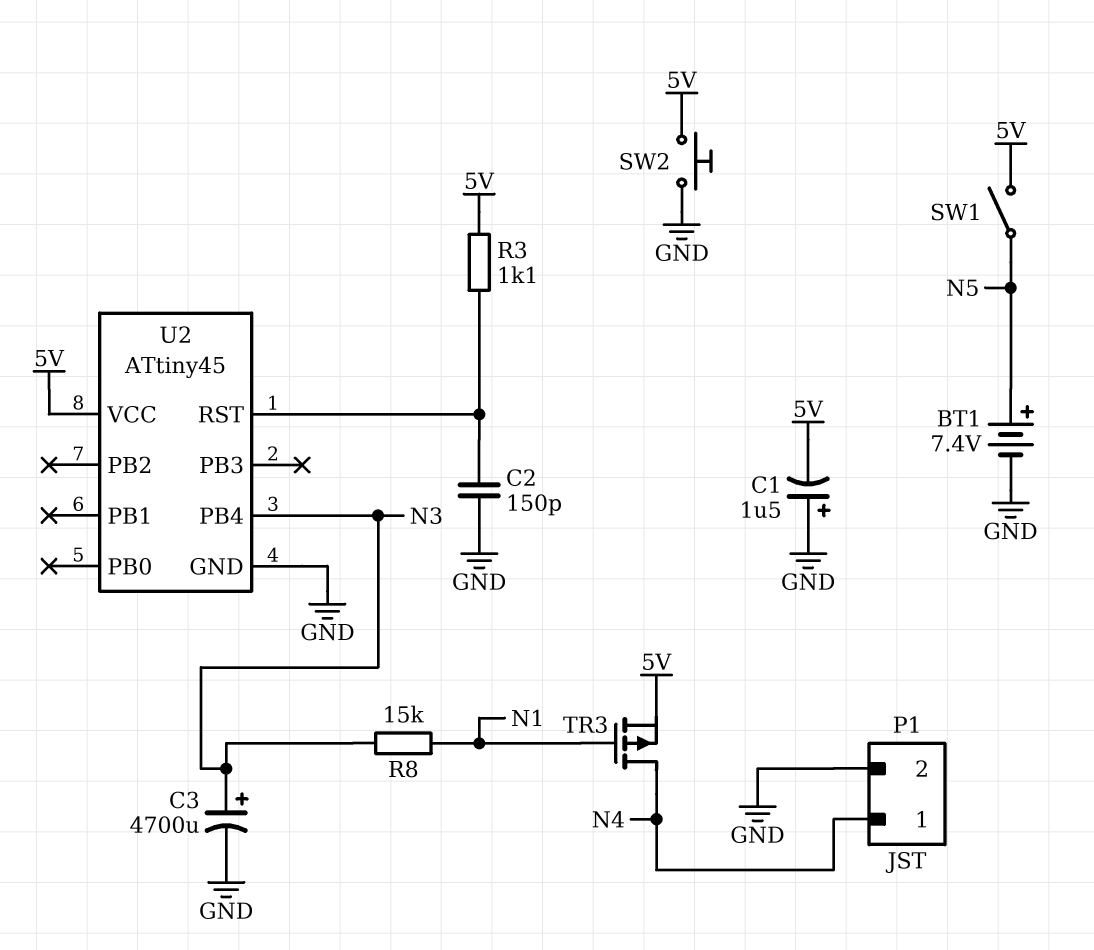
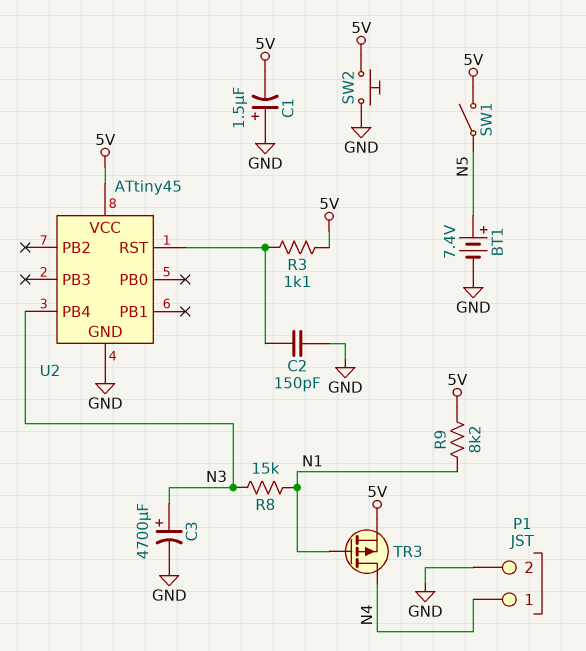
R9: none -> 8.2k (5V, N1)

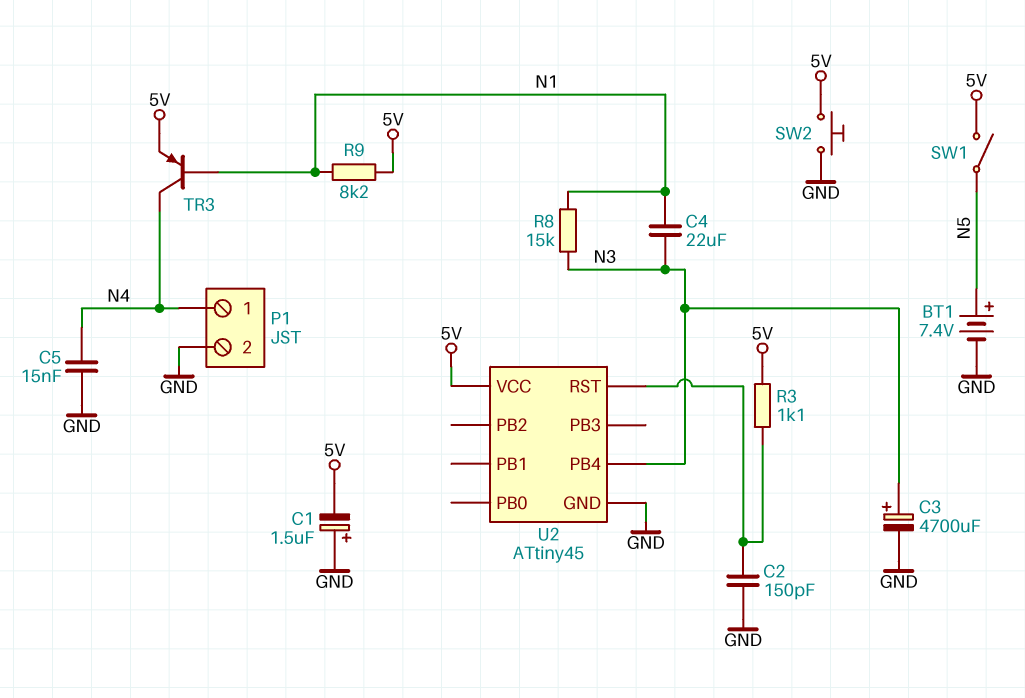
C4: none -> 22uF (N1, N3)
C5: none -> 15nF (GND, N4)
TR3: PMOS (G N1, D N4, S 5V) -> PNP (B N1, C N4, E 5V)

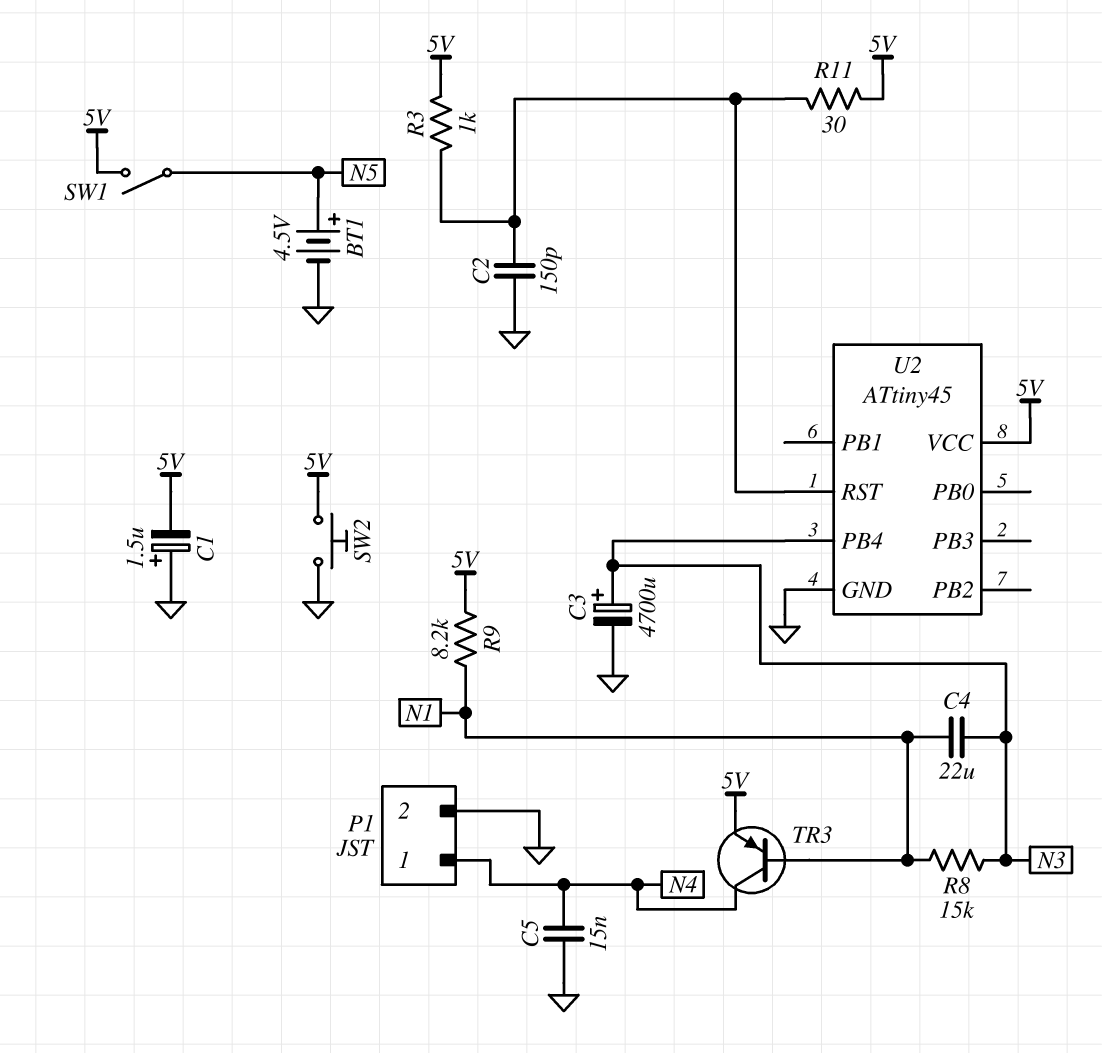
BT1: 7.4V (plus N5, minus GND) -> 4.5V (plus N5, minus GND)
R3: 1.1k (5V, U2/RST) -> 1k (5V, U2/RST)
R11: none -> 30 (5V, U2/RST)

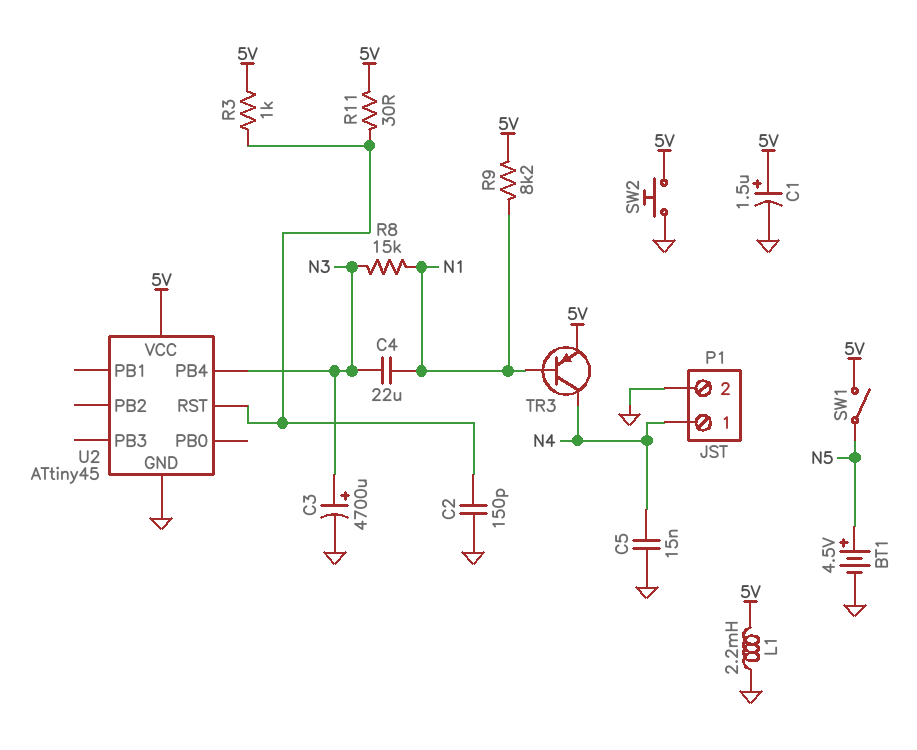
C1: 1.5uF (plus GND, minus 5V) -> 1.5uF (plus 5V, minus GND)
L1: none -> 2.2mH (5V, GND)

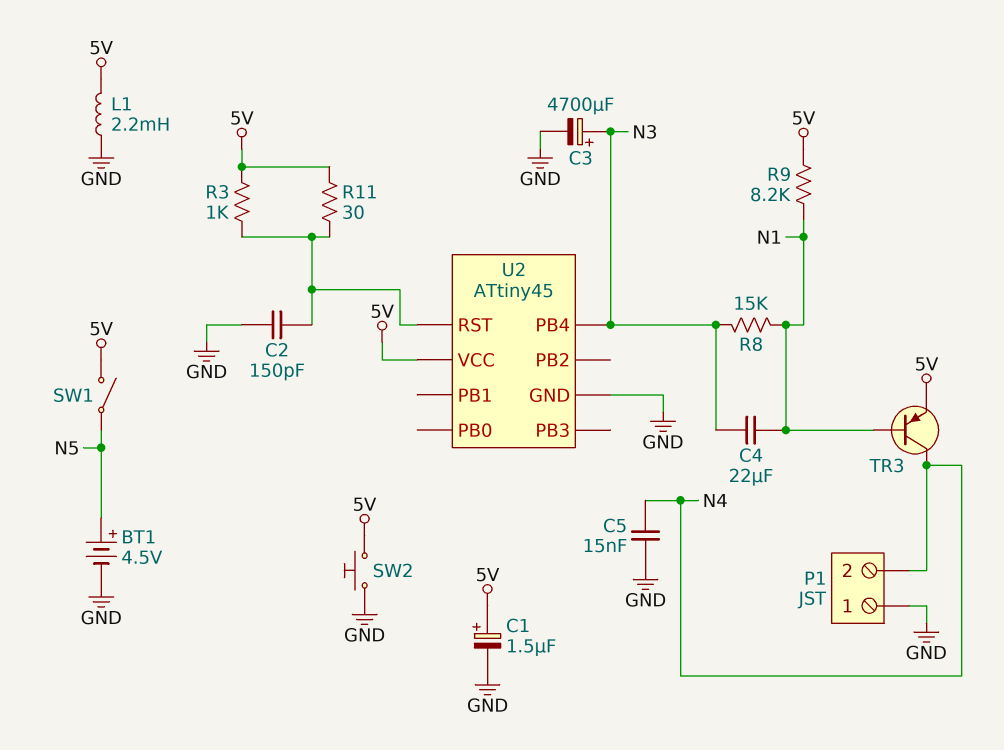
P1 pin 1: N4 -> GND
P1 pin 2: GND -> N4

